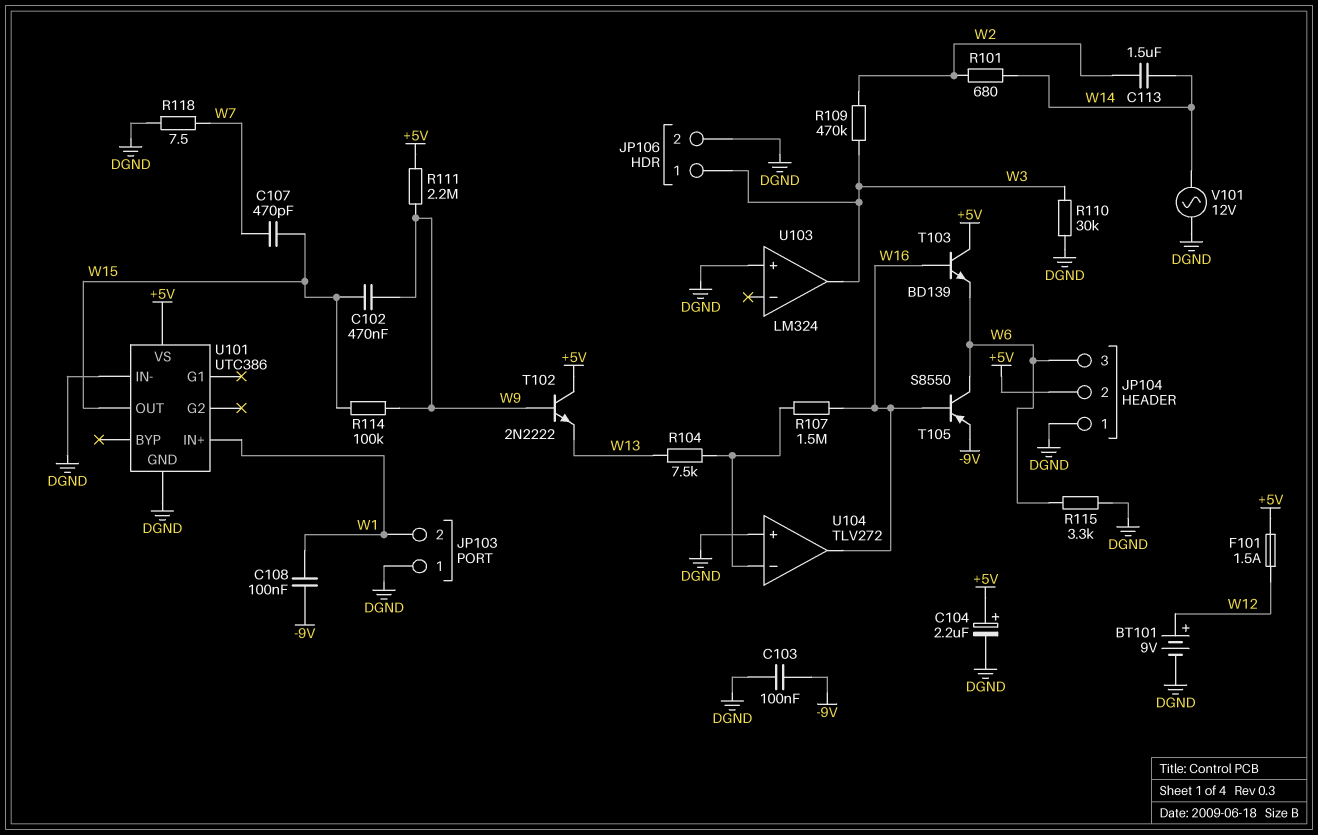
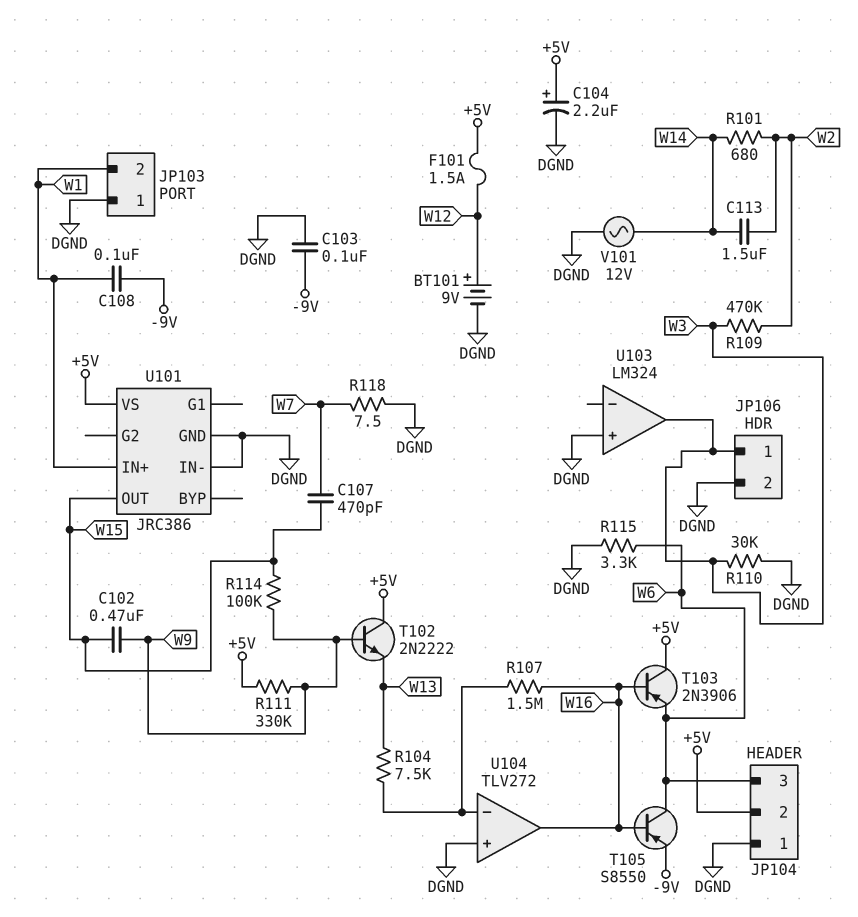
R111: 2.2M (+5V, W9) -> 330k (+5V, W9)
T103: NPN BD139 (B W16, C +5V, E W6) -> PNP 2N3906 (B W16, C +5V, E W6)
U101: UTC386 -> JRC386

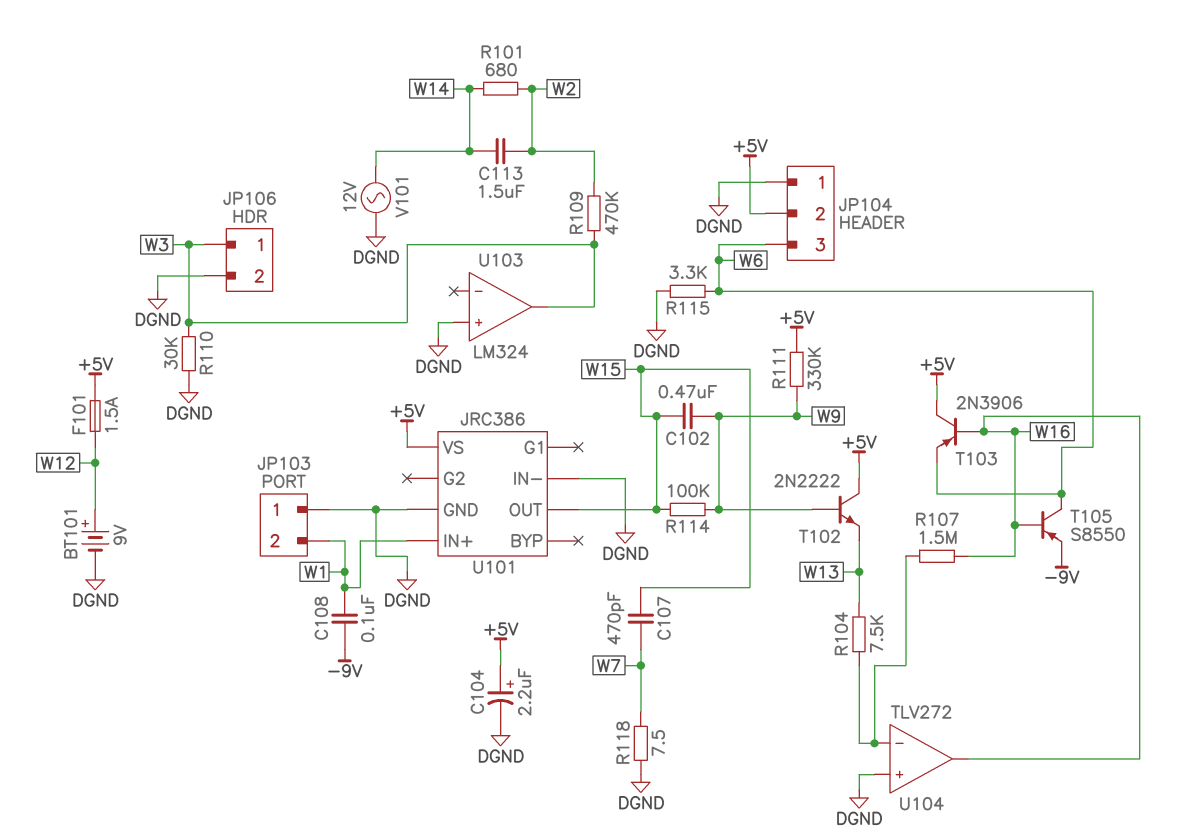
C103: 100nF (-9V, DGND) -> none

